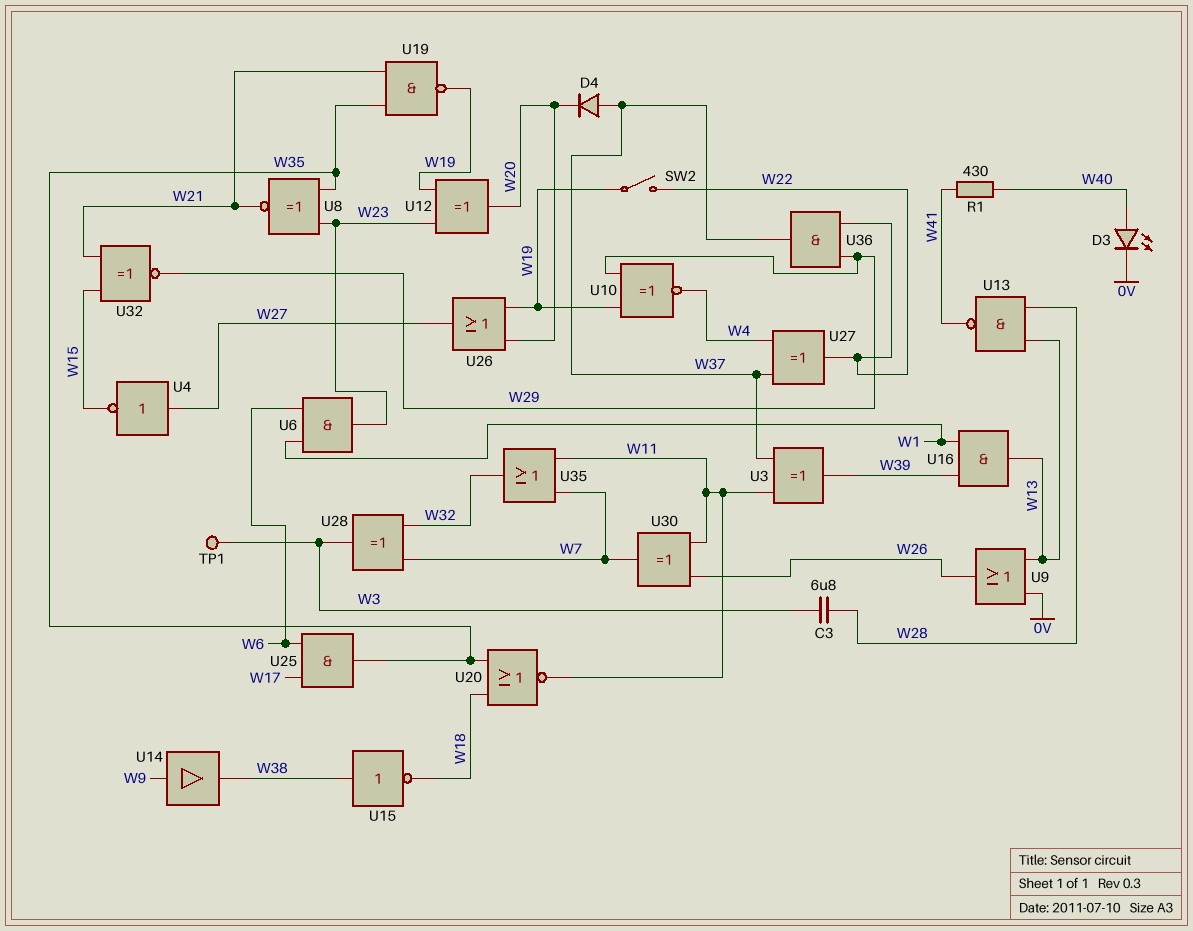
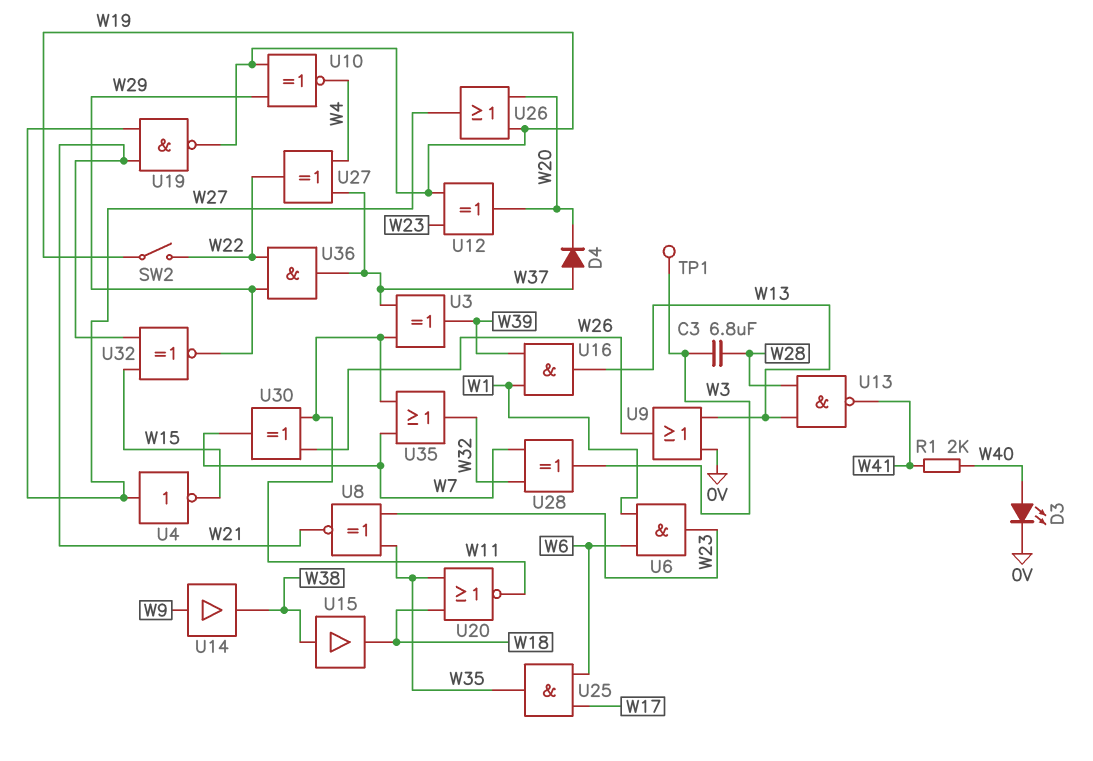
R1: 430 (W40, W41) -> 2k (W40, W41)
U15: NOT (in W38, out W18) -> buffer (in W38, out W18)
U19: NAND (in W21, in W35, out W19) -> NAND (in W21, in W27, out W19)

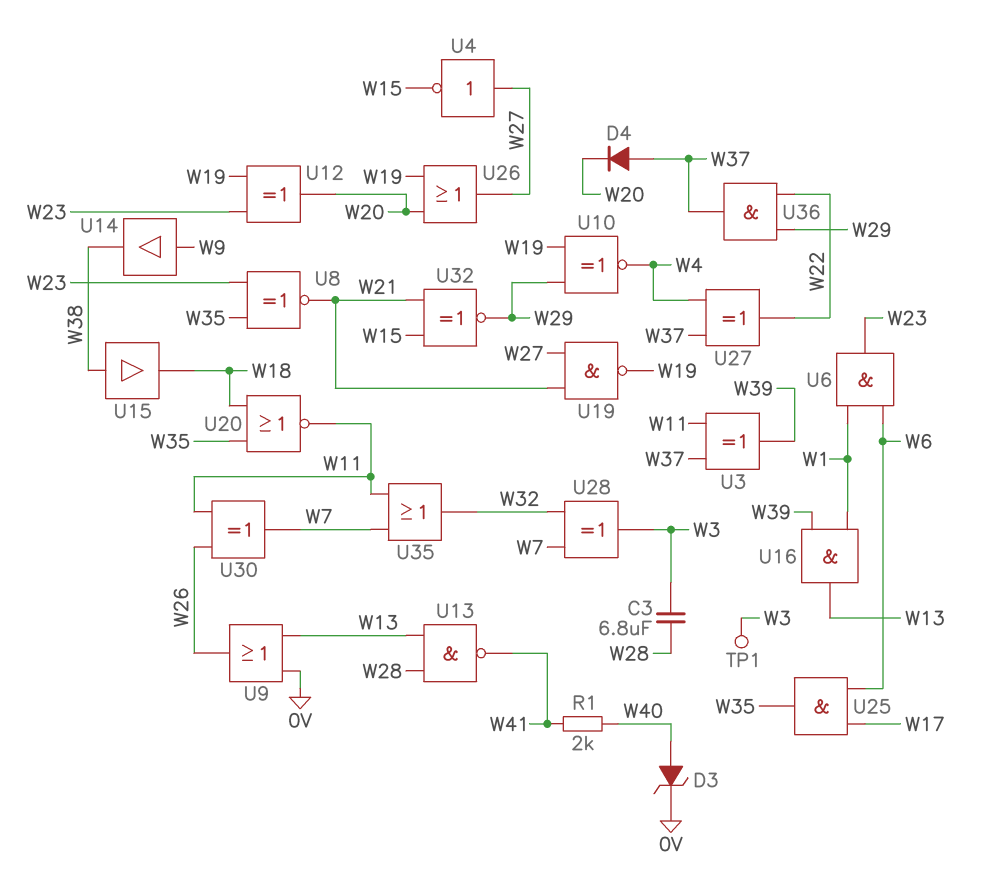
D3: LED (A W40, K 0V) -> zener (A W40, K 0V)
SW2: switch (W19, W22) -> none

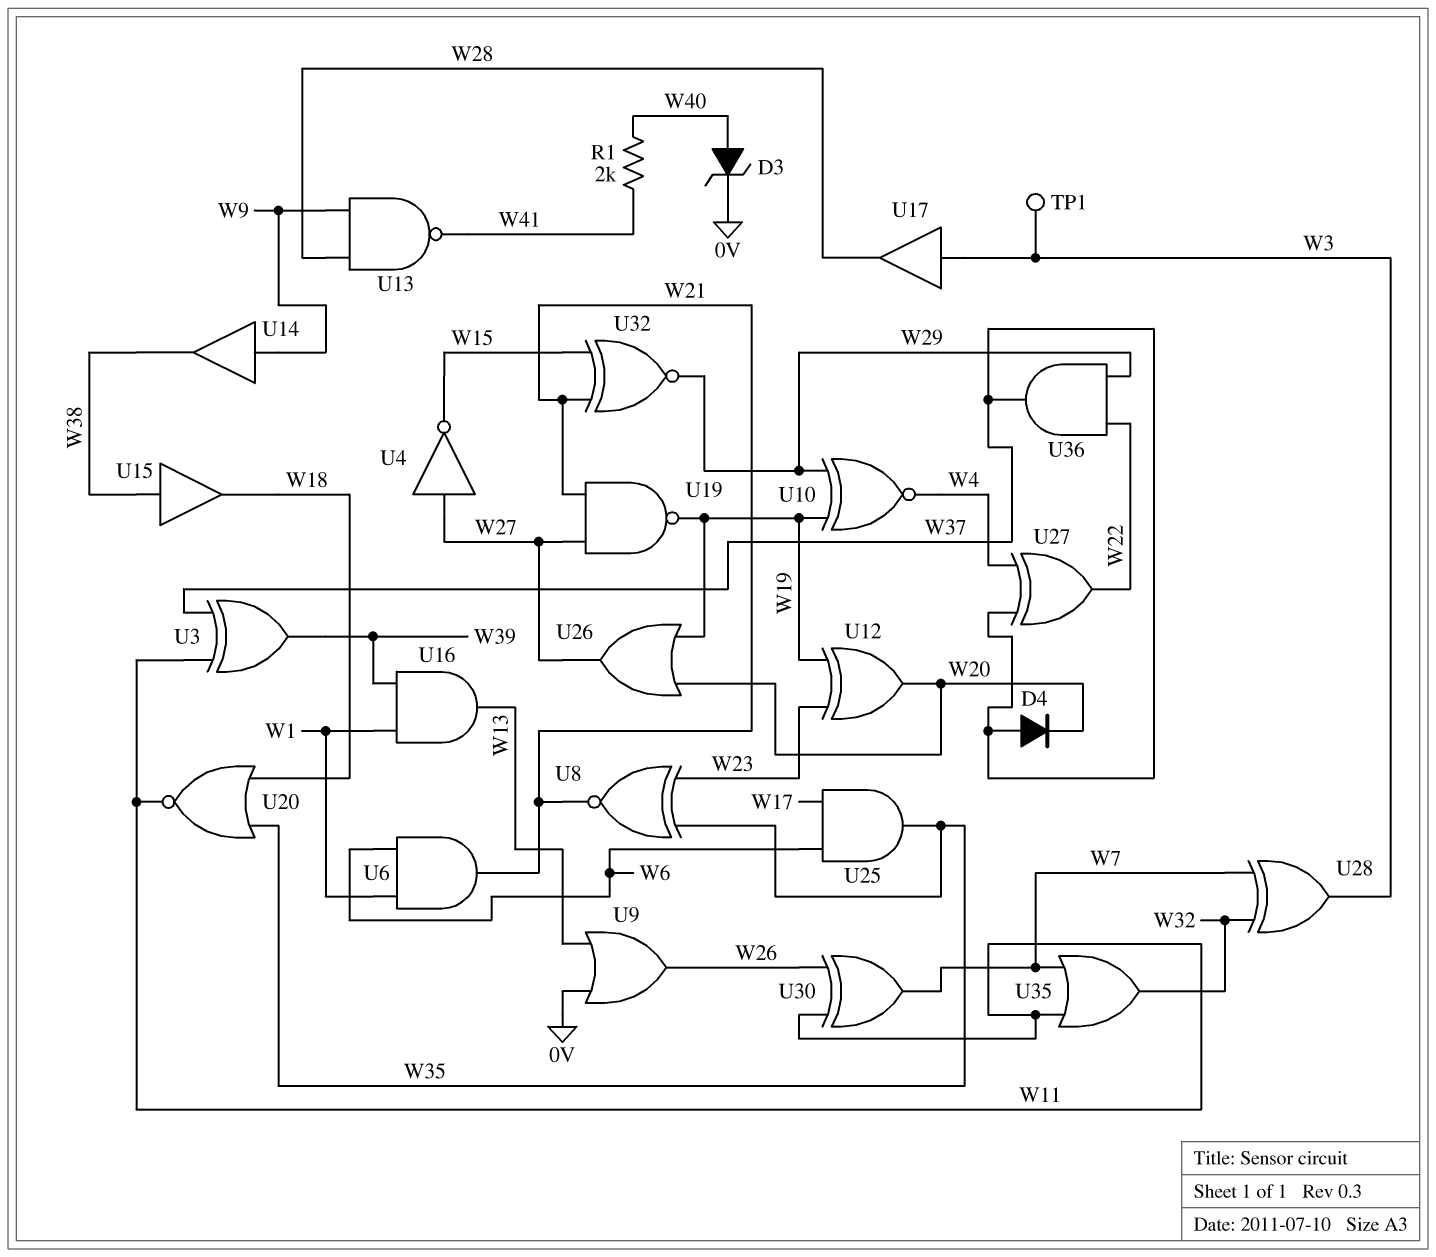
C3: 6.8uF (W3, W28) -> none
U6: AND (in W1, in W6, out W23) -> AND (in W1, in W6, out W21)
U13: NAND (in W13, in W28, out W41) -> NAND (in W9, in W28, out W41)
U17: none -> buffer (in W3, out W28)

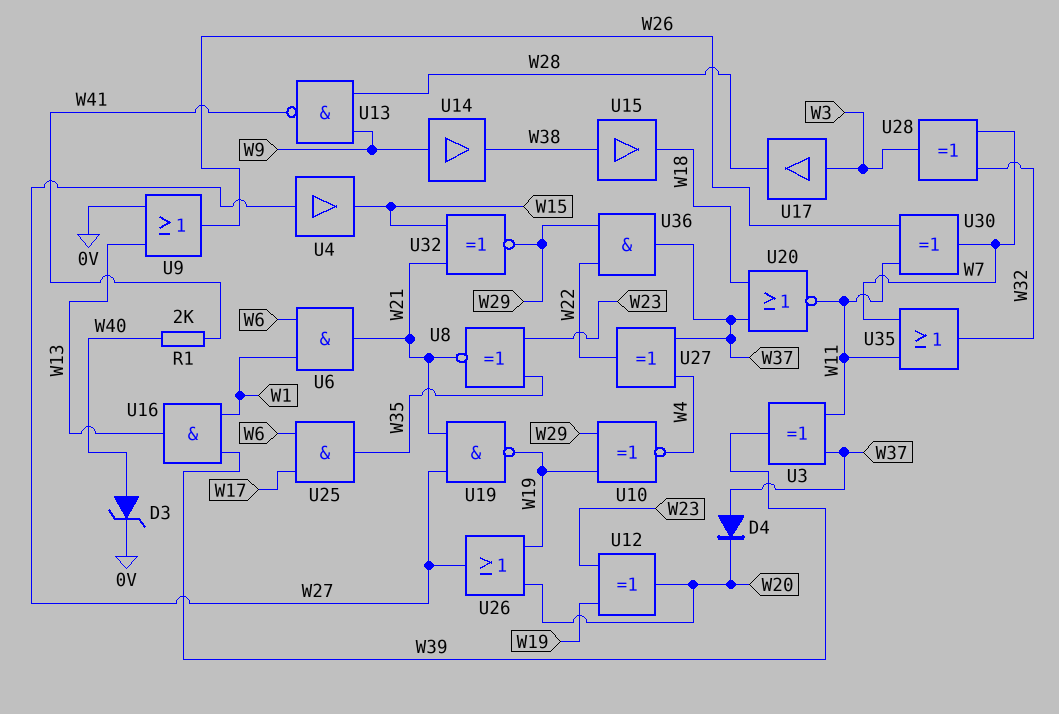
TP1: test point (W3) -> none
U4: NOT (in W27, out W15) -> buffer (in W27, out W15)
U20: NOR (in W18, in W35, out W11) -> NOR (in W18, in W37, out W11)

